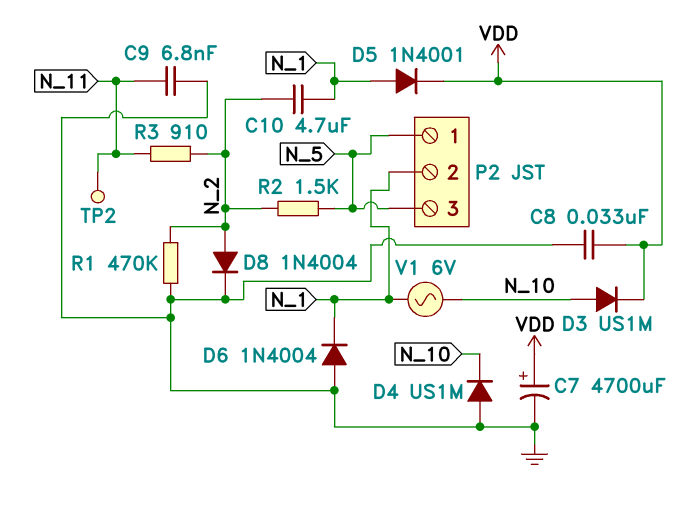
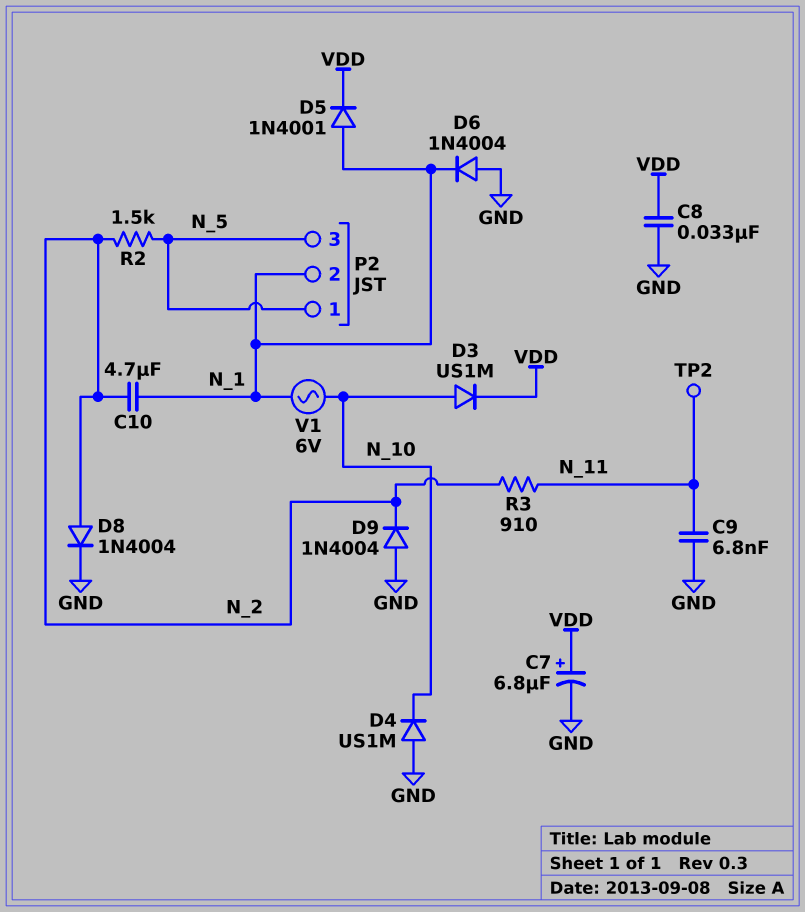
C7: 4700uF (plus VDD, minus GND) -> 6.8uF (plus VDD, minus GND)
D9: none -> diode 1N4004 (A GND, K N_2)
R1: 470k (GND, N_2) -> none

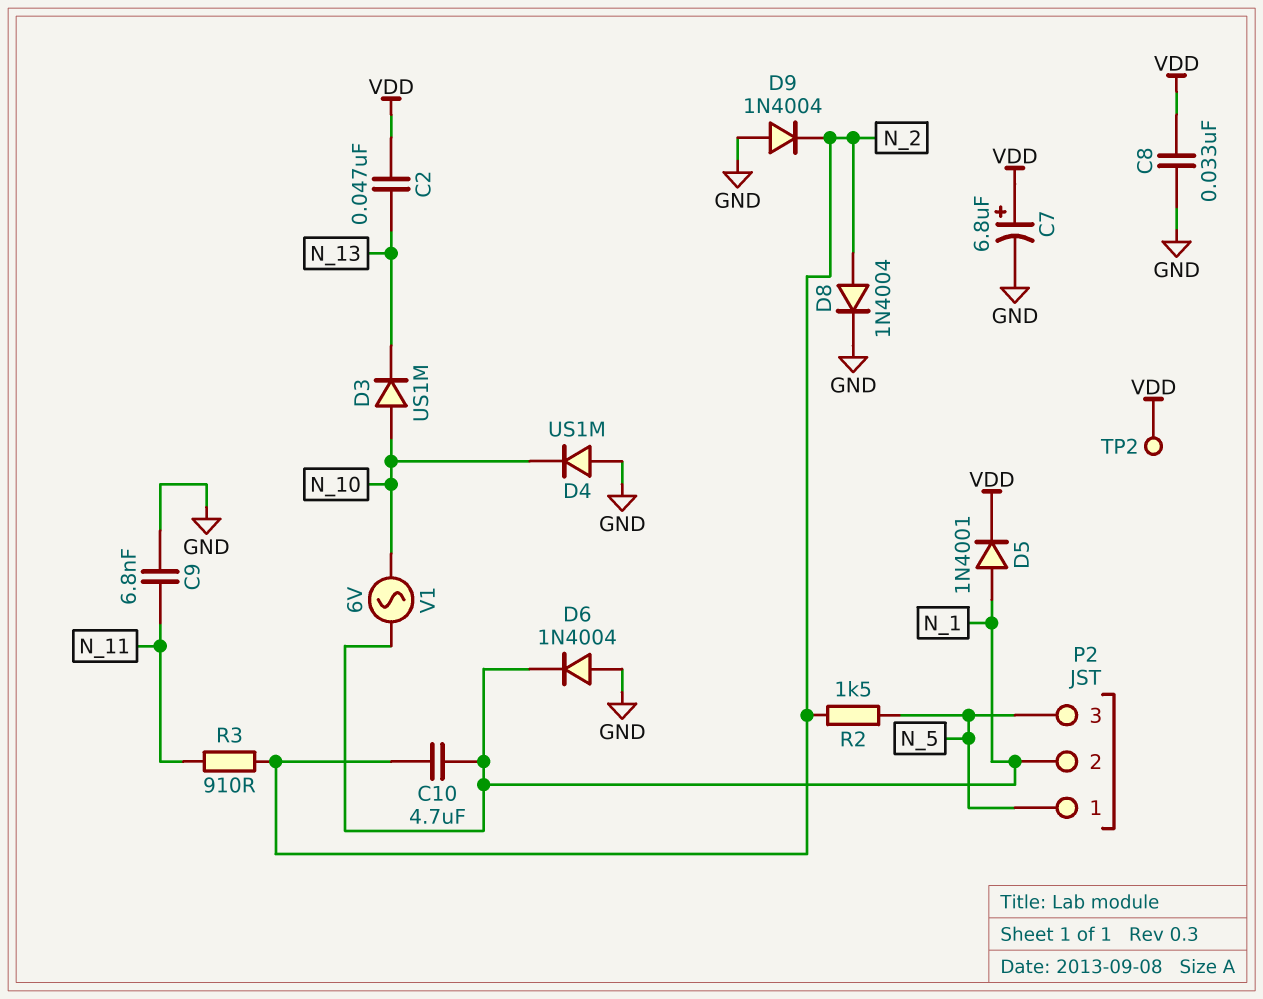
C2: none -> 47nF (N_13, VDD)
D3: diode US1M (A N_10, K VDD) -> diode US1M (A N_10, K N_13)
TP2: test point (N_11) -> test point (VDD)

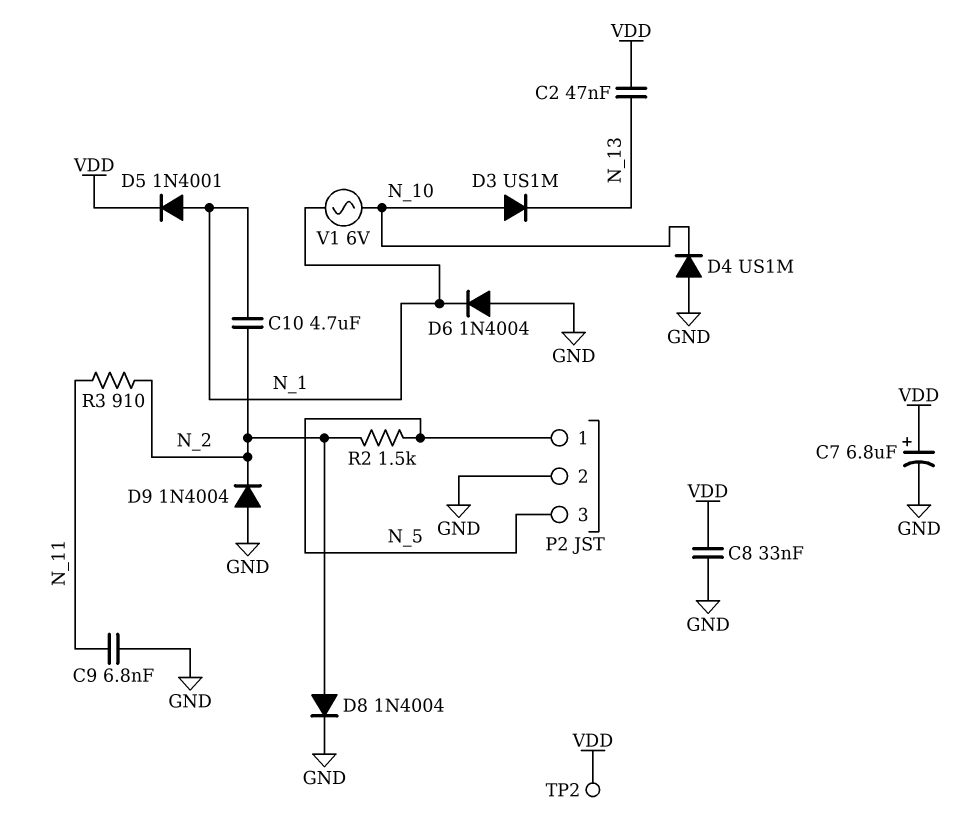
P2 pin 2: N_1 -> GND

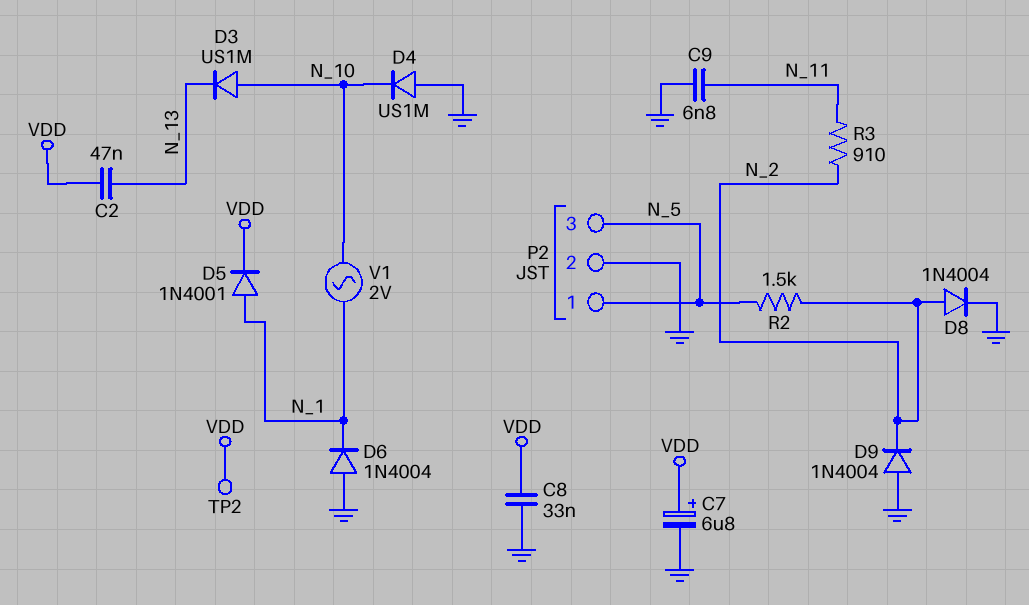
C10: 4.7uF (N_1, N_2) -> none
V1: AC 6V (N_1, N_10) -> AC 2V (N_1, N_10)

